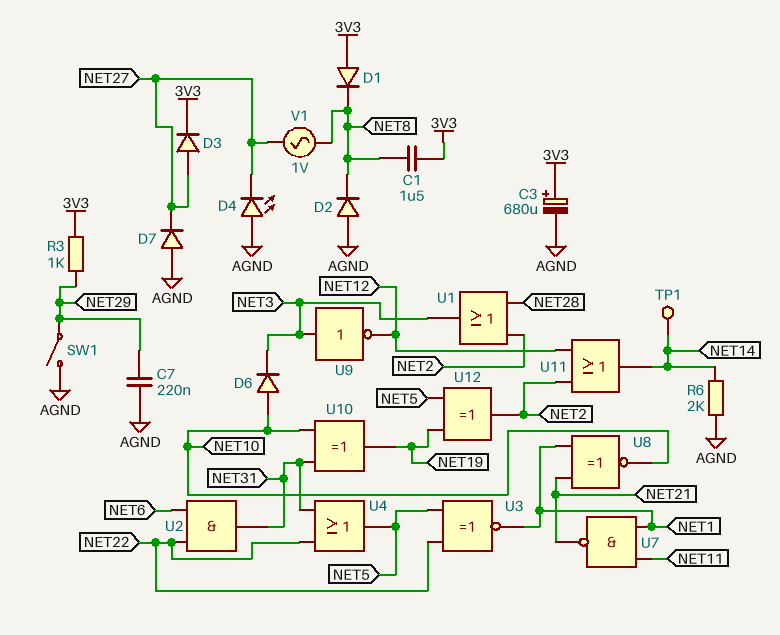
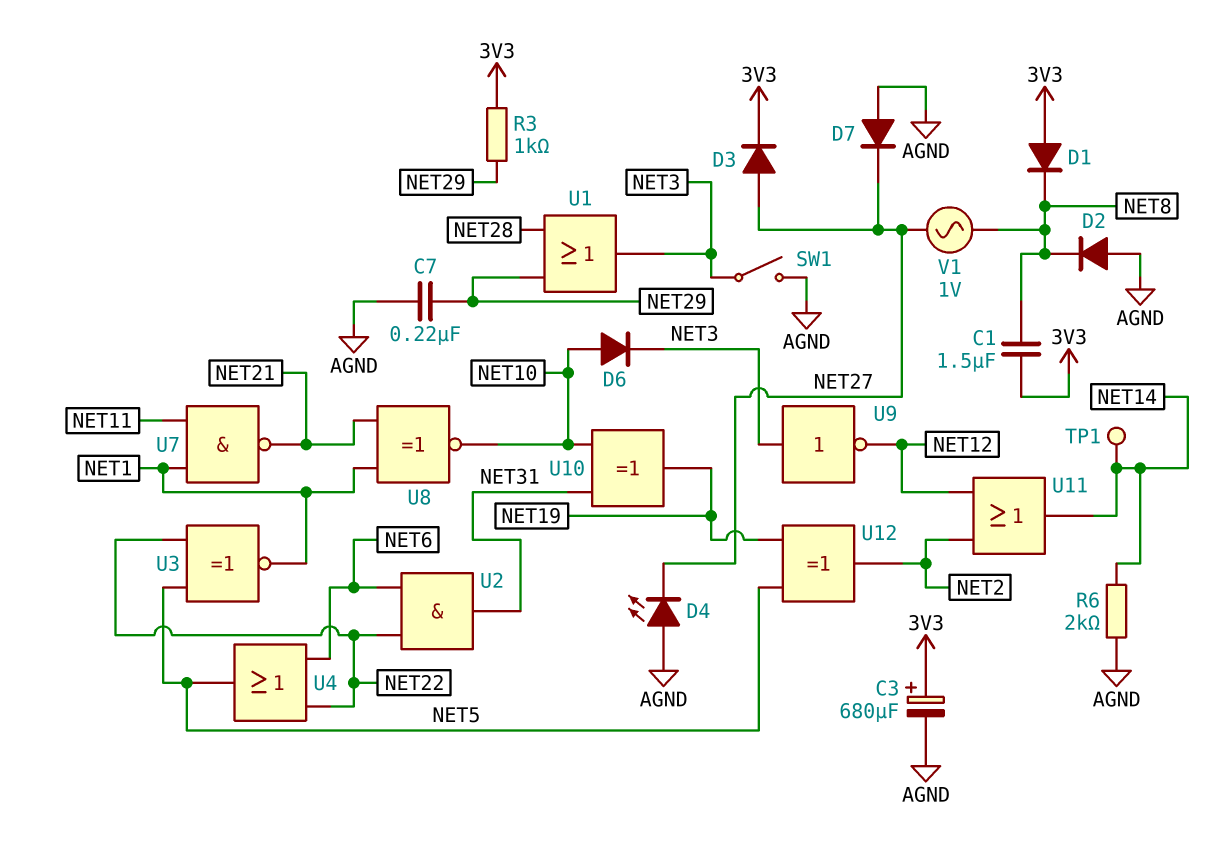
SW1: switch (AGND, NET29) -> switch (AGND, NET3)
U1: OR (in NET2, in NET28, out NET3) -> OR (in NET28, in NET29, out NET3)
U4: OR (in NET22, in NET31, out NET5) -> OR (in NET6, in NET22, out NET5)

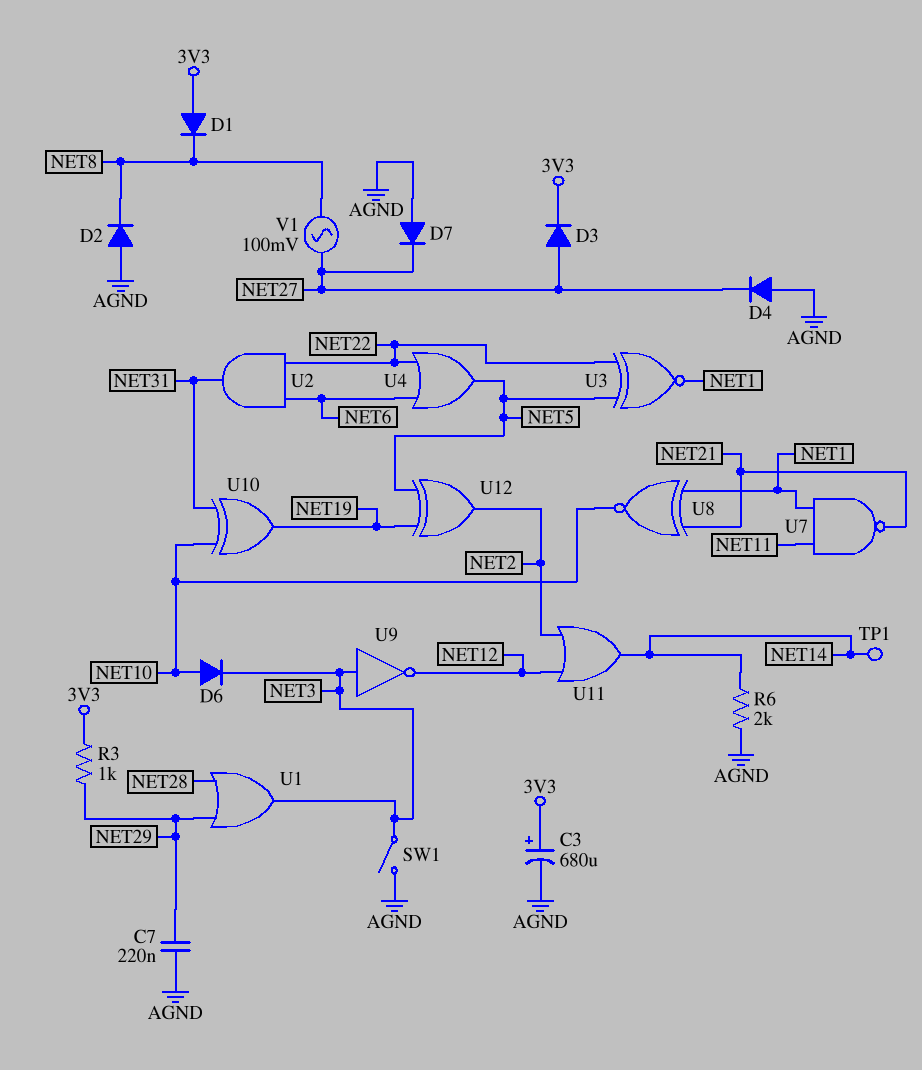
C1: 1.5uF (3V3, NET8) -> none
D4: LED (A AGND, K NET27) -> diode (A AGND, K NET27)
V1: AC 1V (NET8, NET27) -> AC 100mV (NET8, NET27)

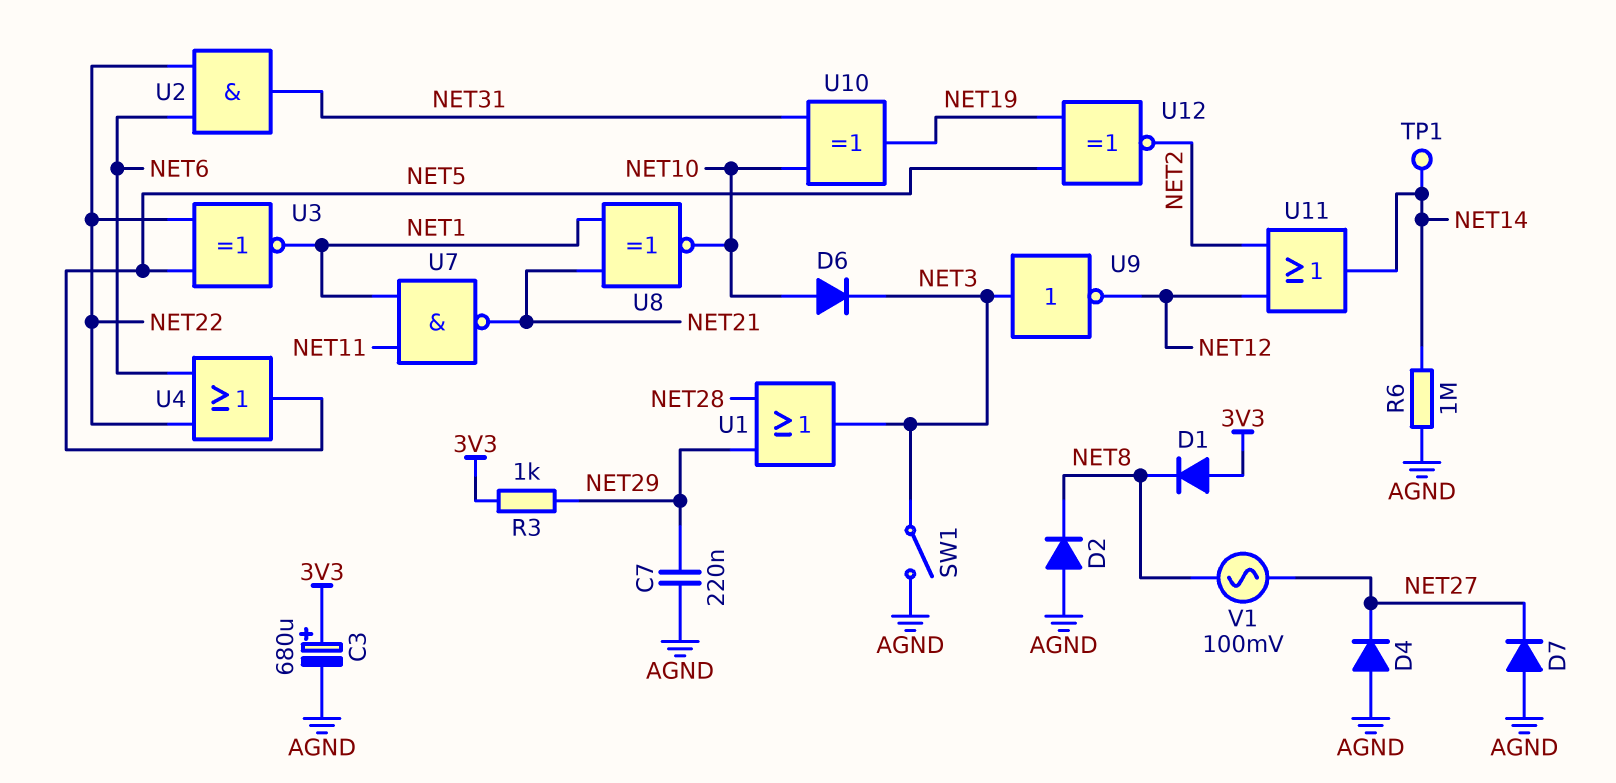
D3: diode (A NET27, K 3V3) -> none
R6: 2k (AGND, NET14) -> 1M (AGND, NET14)
U12: XOR (in NET5, in NET19, out NET2) -> XNOR (in NET5, in NET19, out NET2)

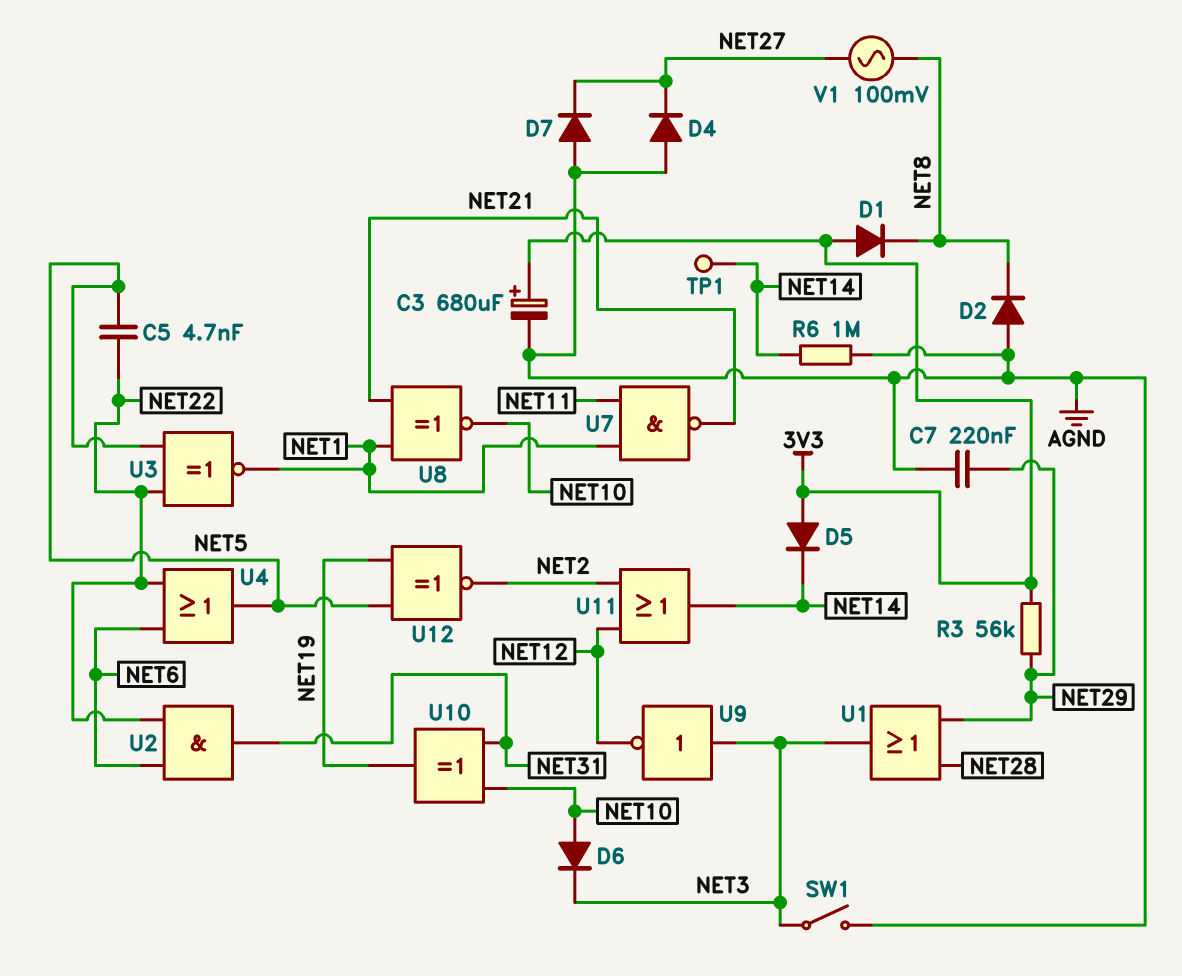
C5: none -> 4.7nF (NET5, NET22)
D5: none -> diode (A 3V3, K NET14)
R3: 1k (3V3, NET29) -> 56k (3V3, NET29)

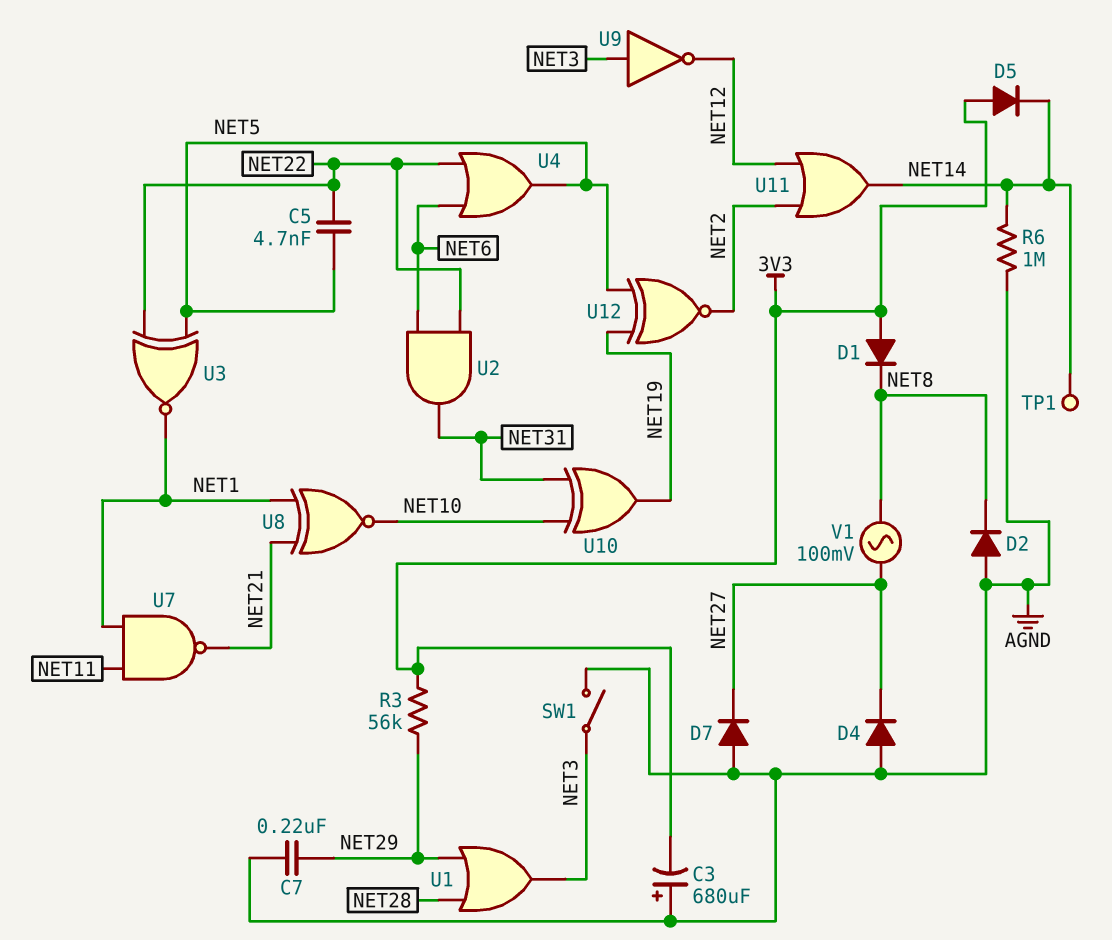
C3: 680uF (plus 3V3, minus AGND) -> 680uF (plus AGND, minus 3V3)
D6: diode (A NET10, K NET3) -> none

